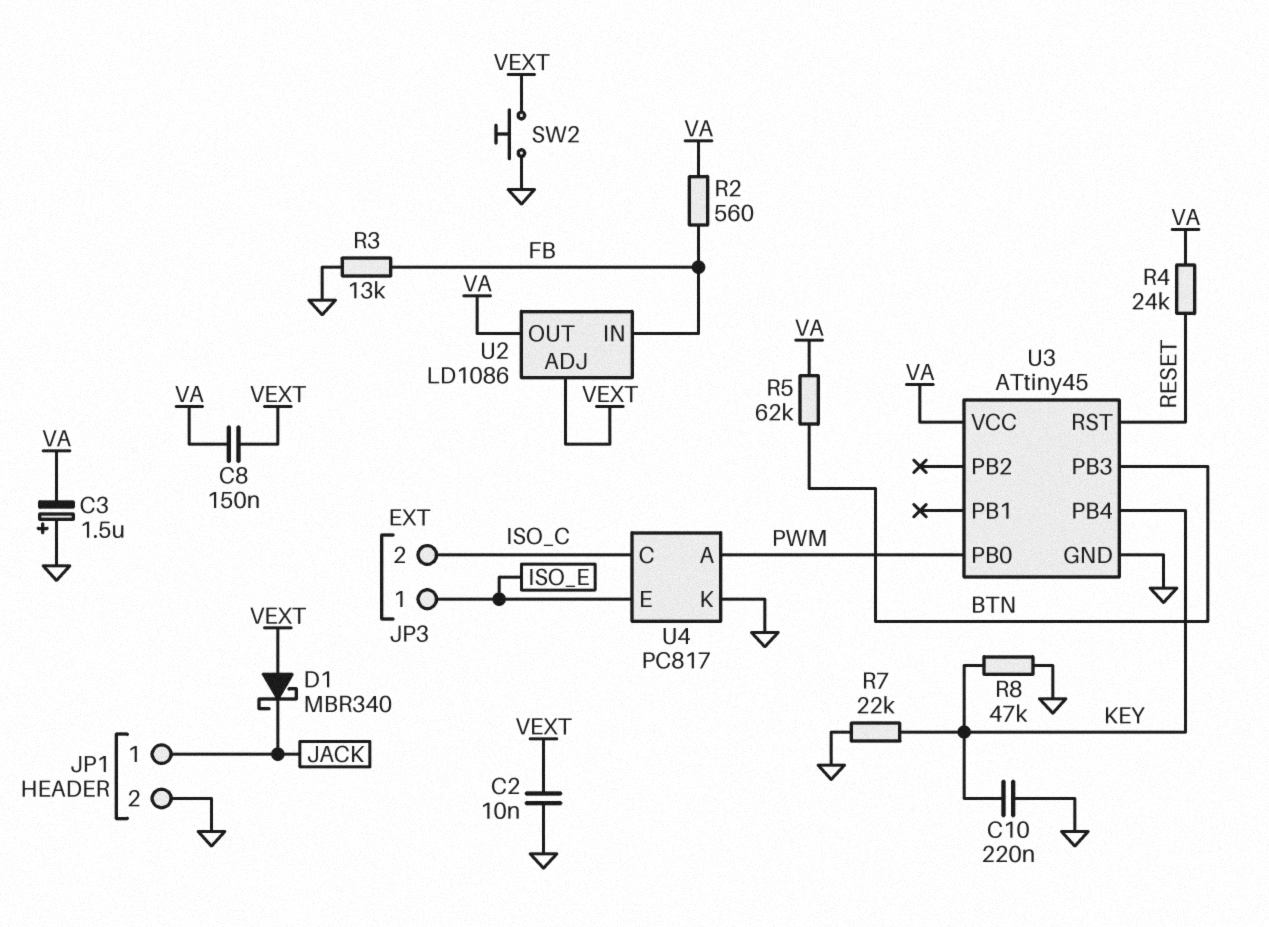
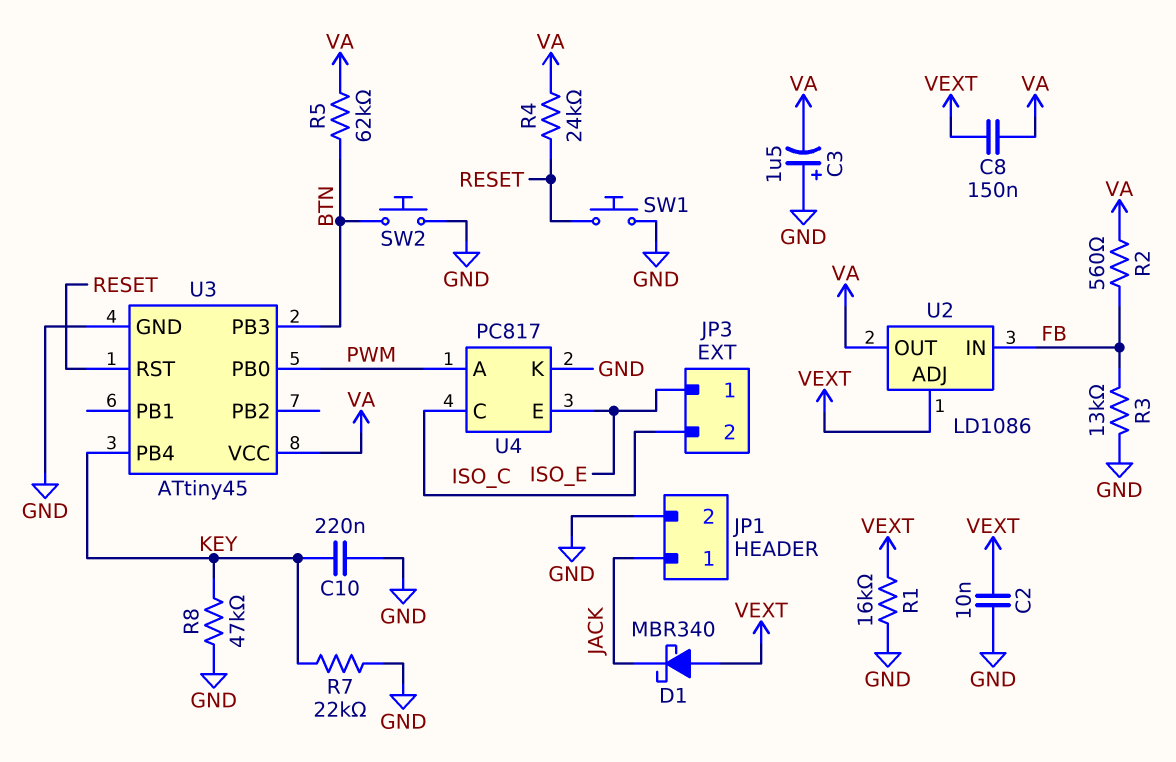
R1: none -> 16k (GND, VEXT)
SW1: none -> button (GND, RESET)
SW2: button (GND, VEXT) -> button (BTN, GND)

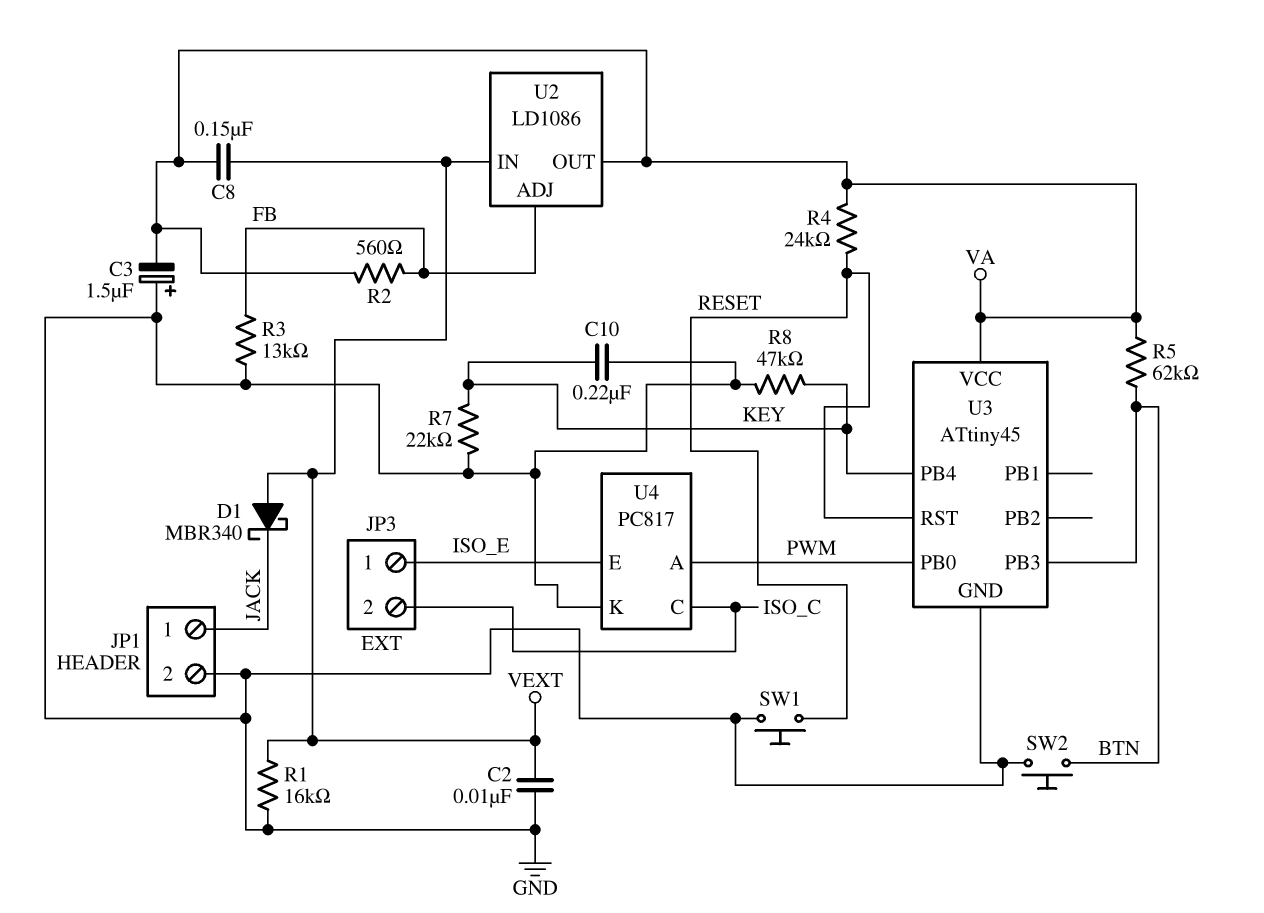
U2 pin ADJ: VEXT -> FB
U2 pin IN: FB -> VEXT

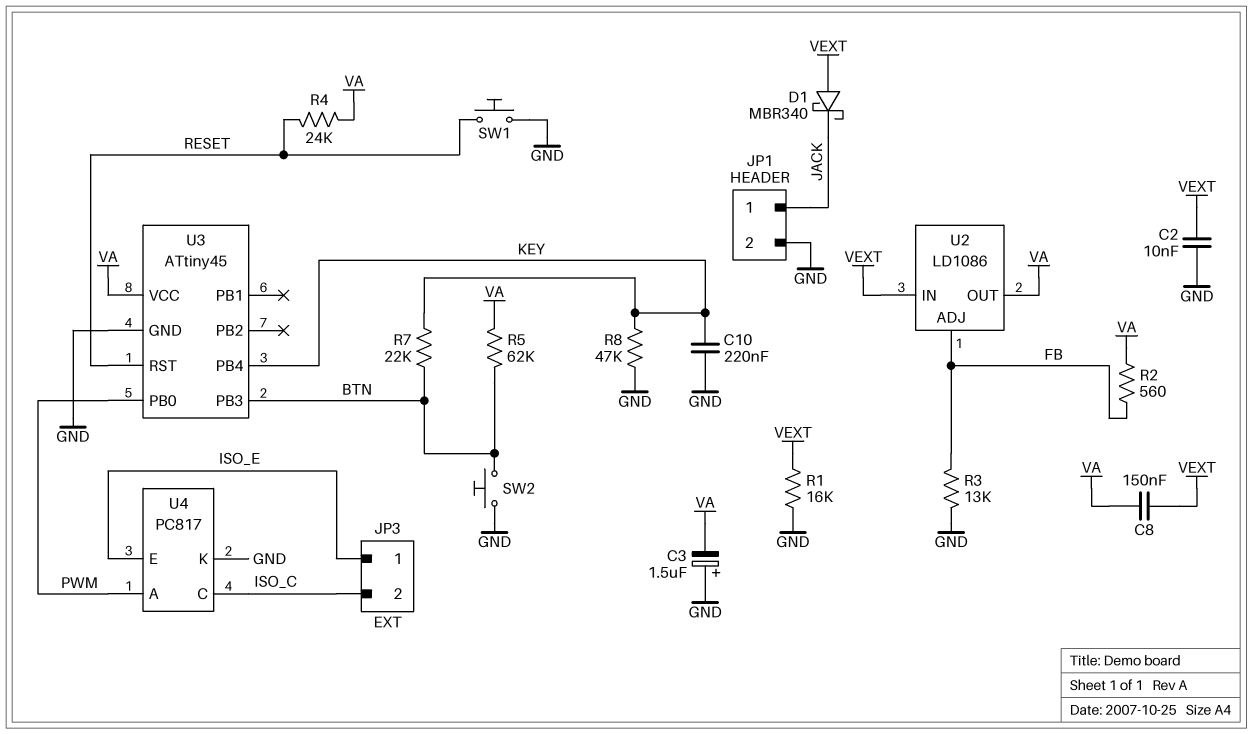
R7: 22k (GND, KEY) -> 22k (BTN, KEY)

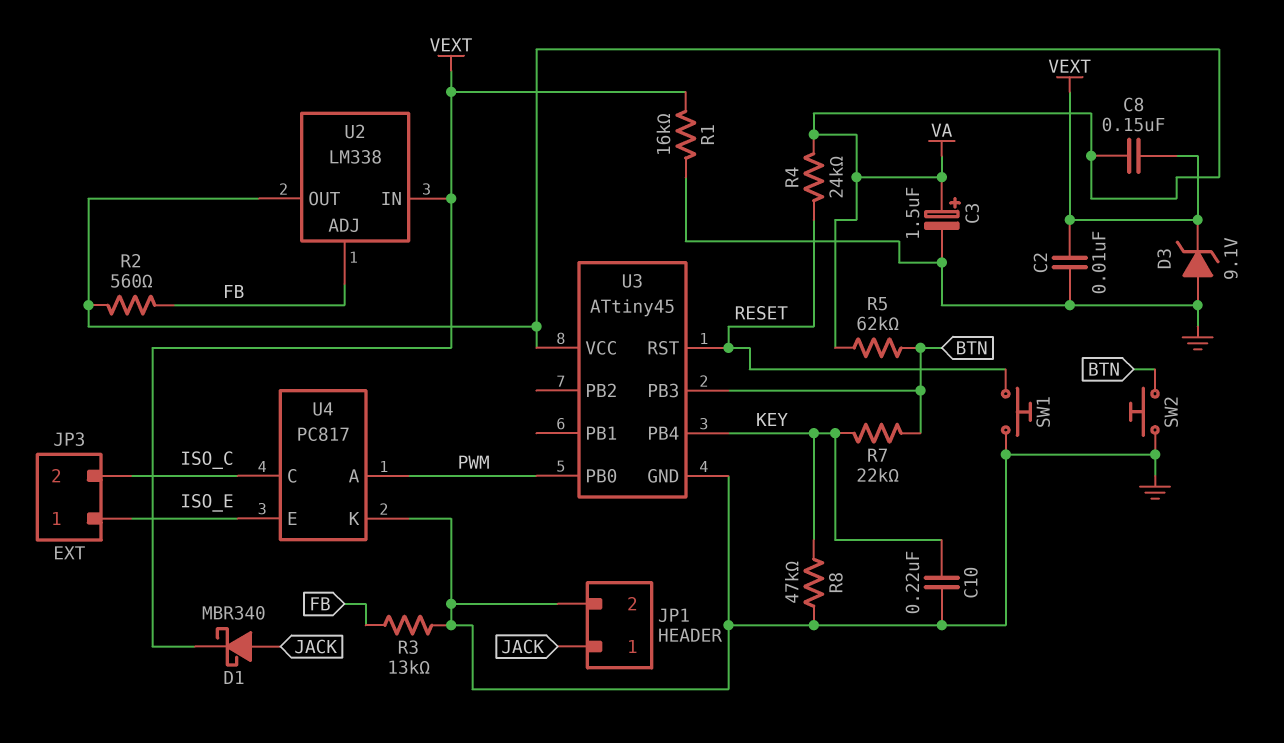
C3: 1.5uF (plus GND, minus VA) -> 1.5uF (plus VA, minus GND)
D1: schottky MBR340 (A VEXT, K JACK) -> schottky MBR340 (A JACK, K VEXT)
D3: none -> zener 9.1V (A GND, K VEXT)
U2: LD1086 -> LM338

